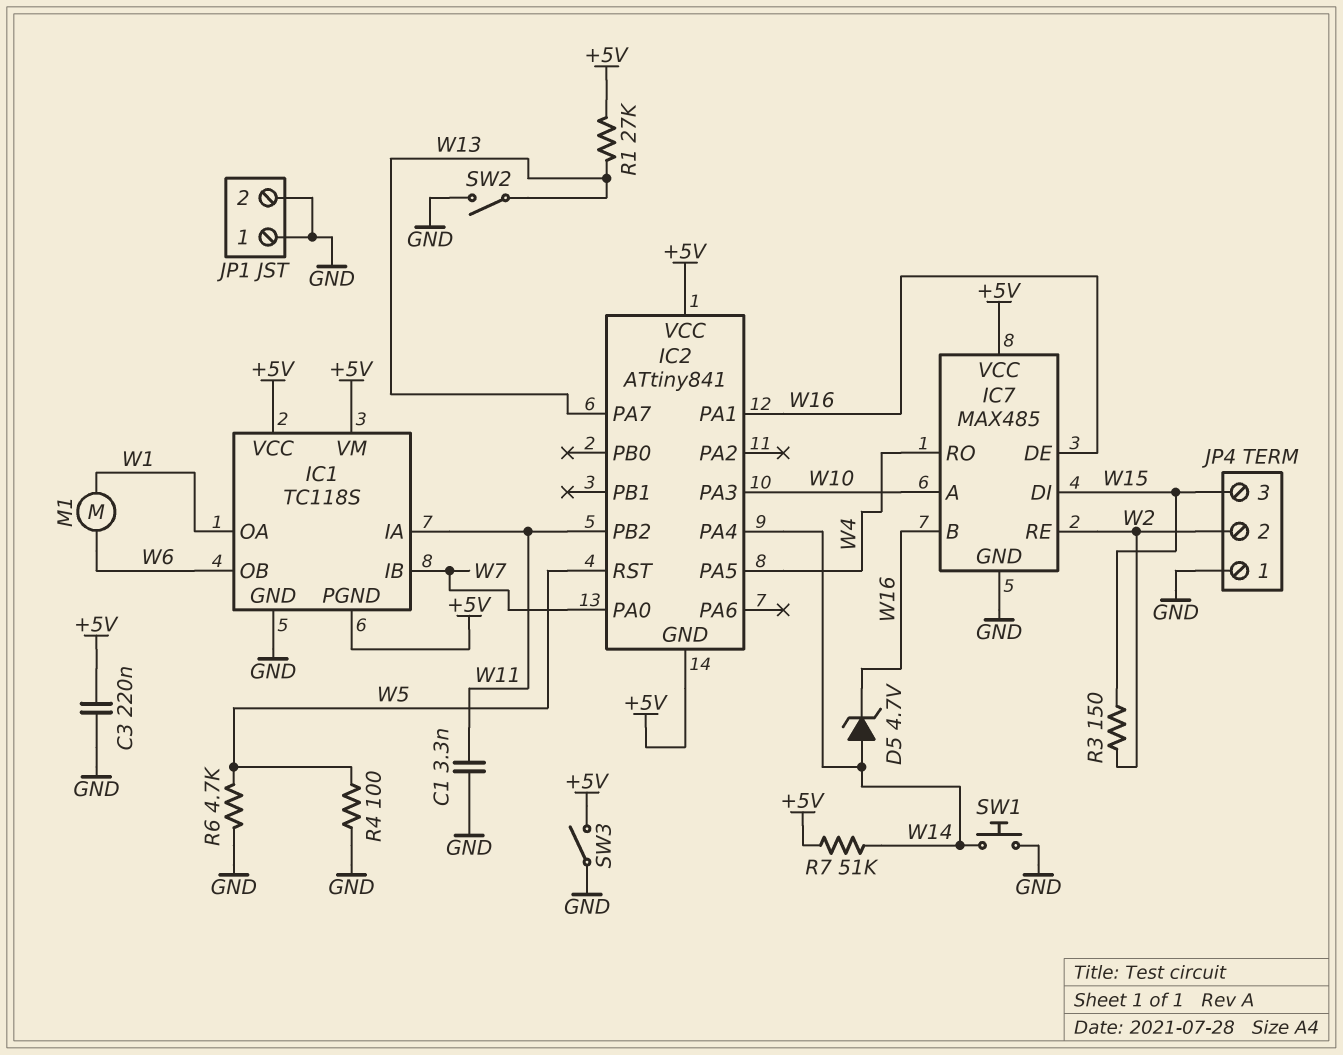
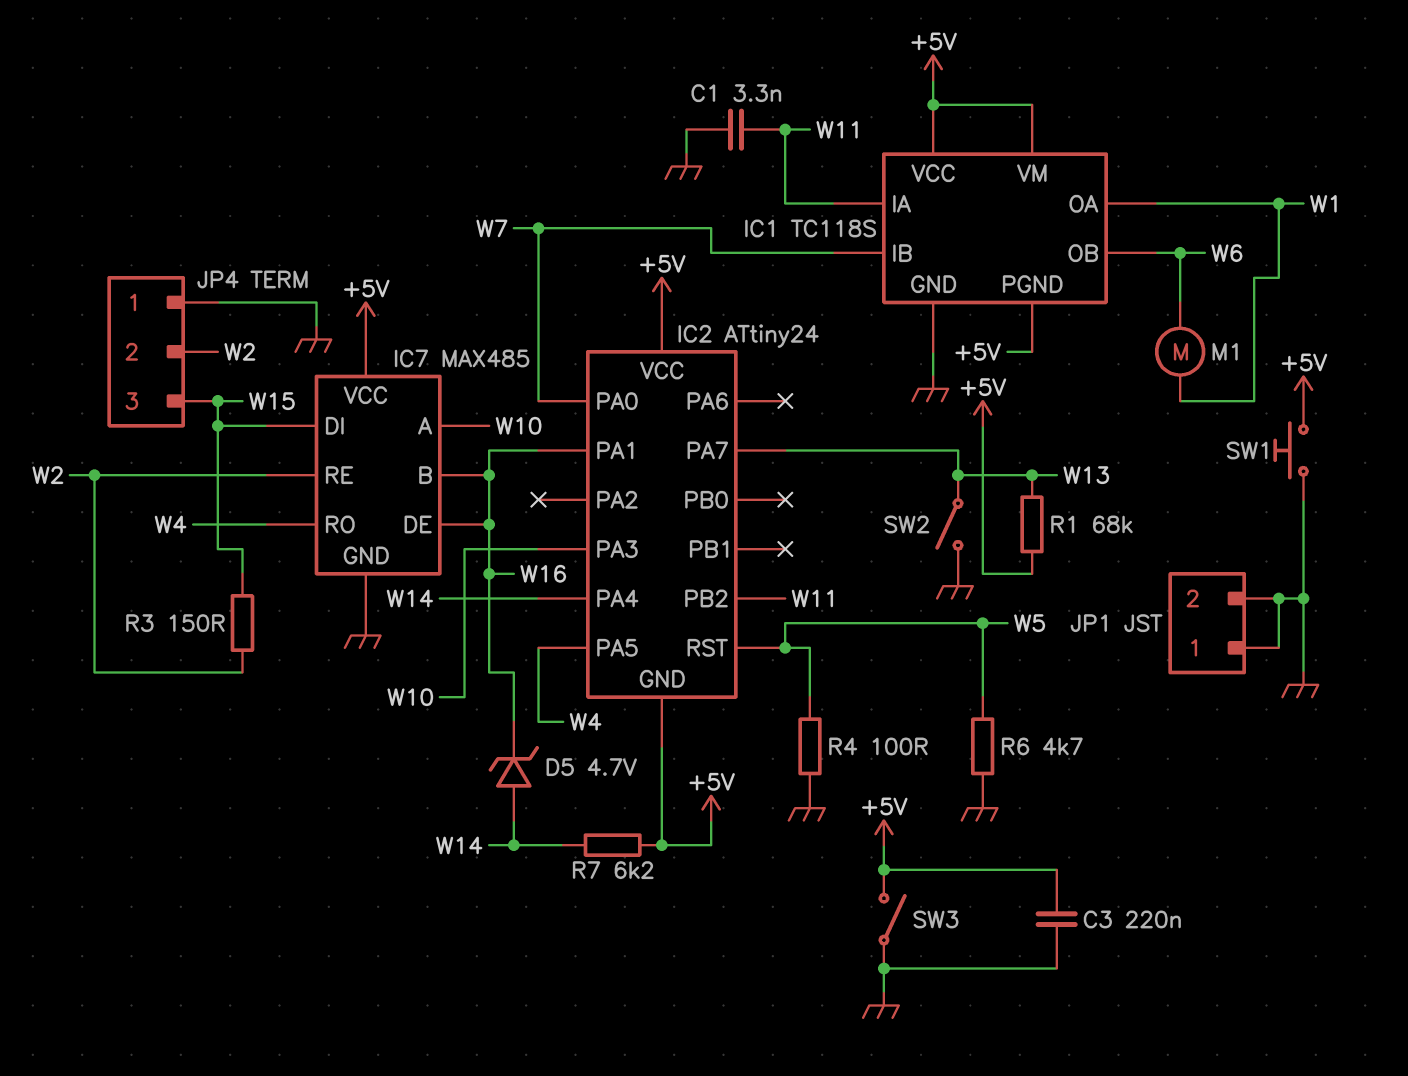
IC2: ATtiny841 -> ATtiny24
R1: 27k (+5V, W13) -> 68k (+5V, W13)
R7: 51k (+5V, W14) -> 6.2k (+5V, W14)
SW1: button (GND, W14) -> button (+5V, GND)

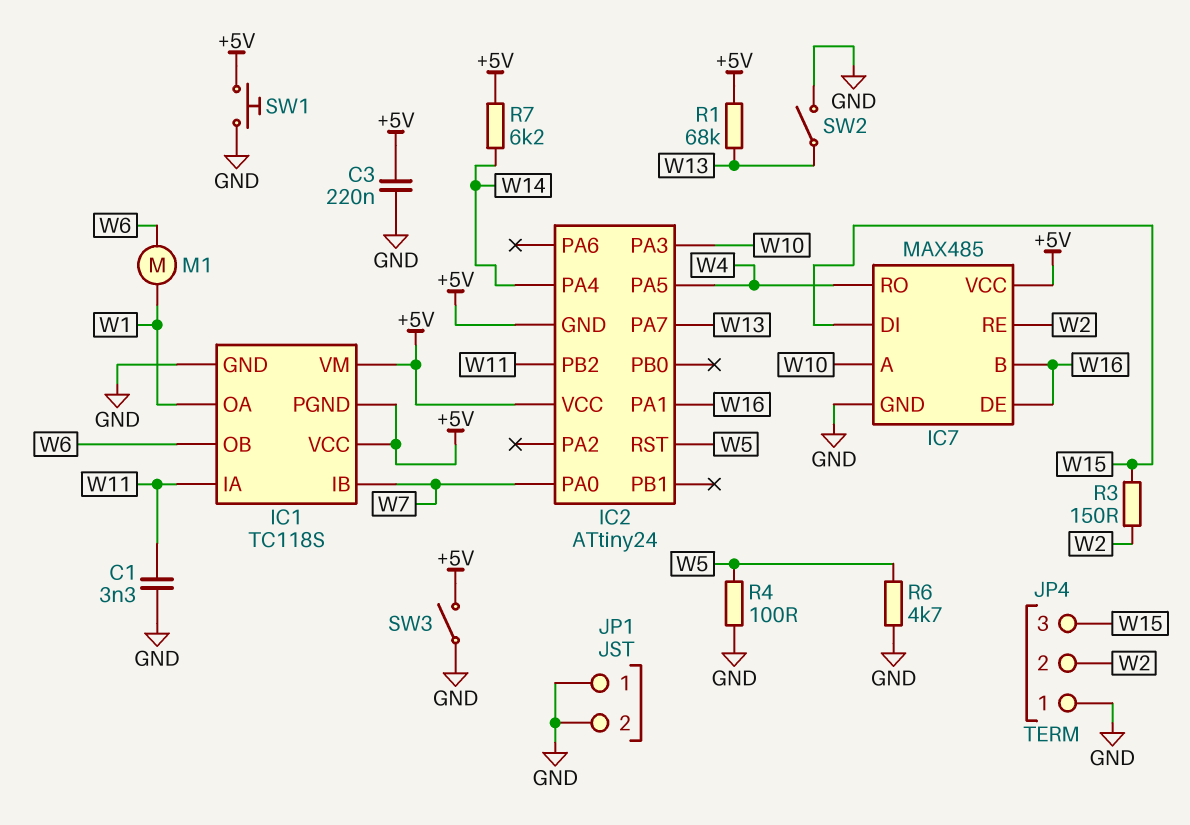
D5: zener 4.7V (A W14, K W16) -> none

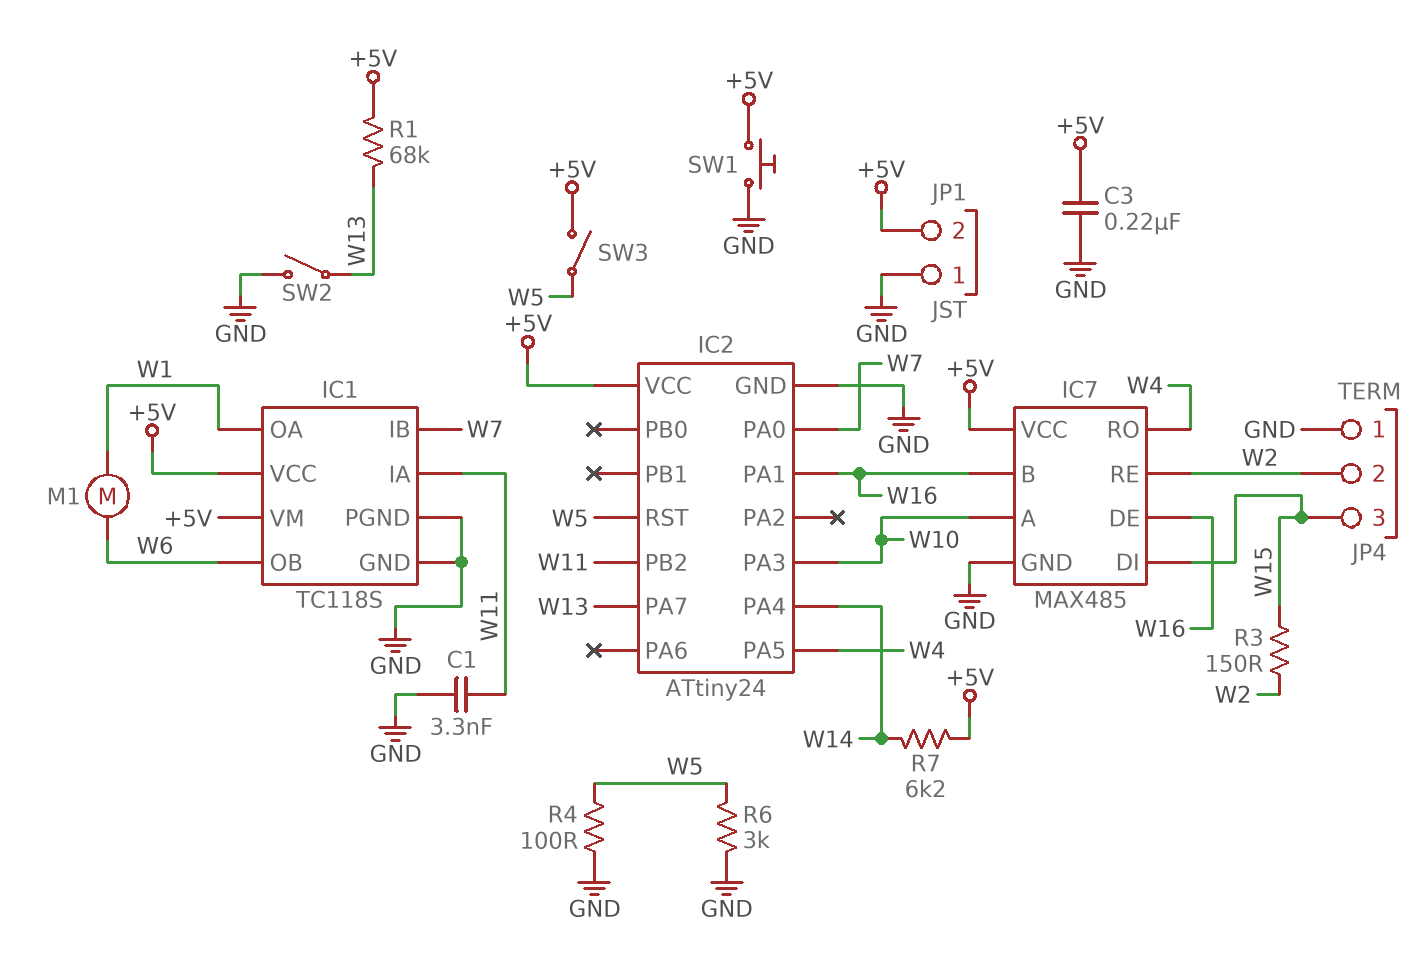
IC1 pin PGND: +5V -> GND
IC2 pin GND: +5V -> GND
JP1 pin 2: GND -> +5V
R6: 4.7k (GND, W5) -> 3k (GND, W5)
SW3: switch (+5V, GND) -> switch (+5V, W5)

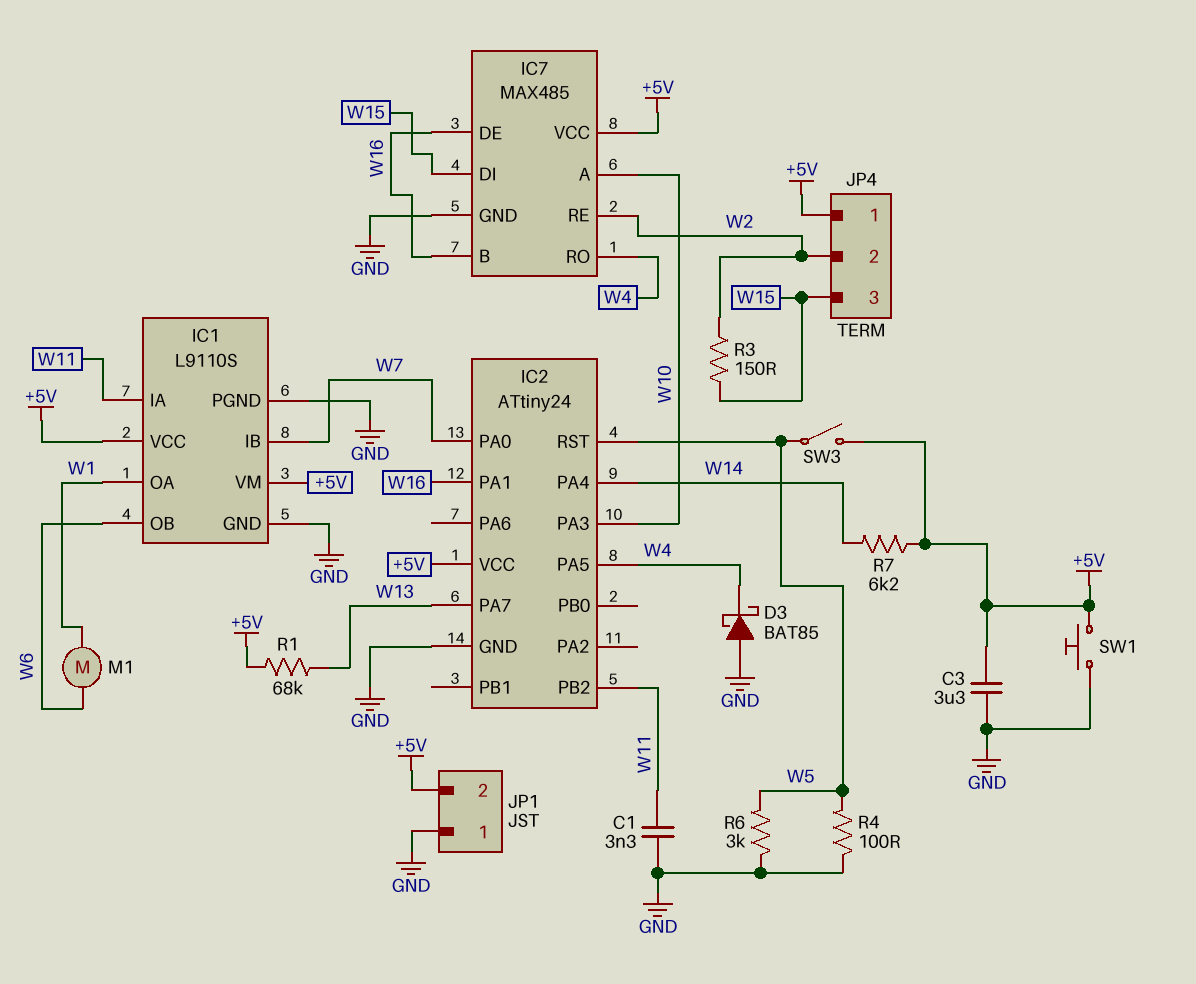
C3: 220nF (+5V, GND) -> 3.3uF (+5V, GND)
D3: none -> schottky BAT85 (A GND, K W4)
IC1: TC118S -> L9110S
JP4 pin 1: GND -> +5V
SW2: switch (GND, W13) -> none

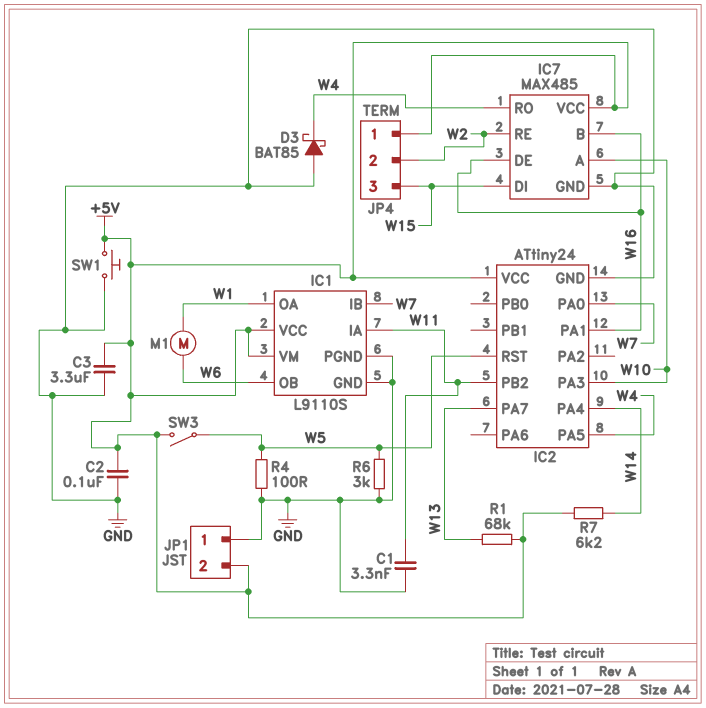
C2: none -> 100nF (+5V, GND)
R3: 150 (W2, W15) -> none

